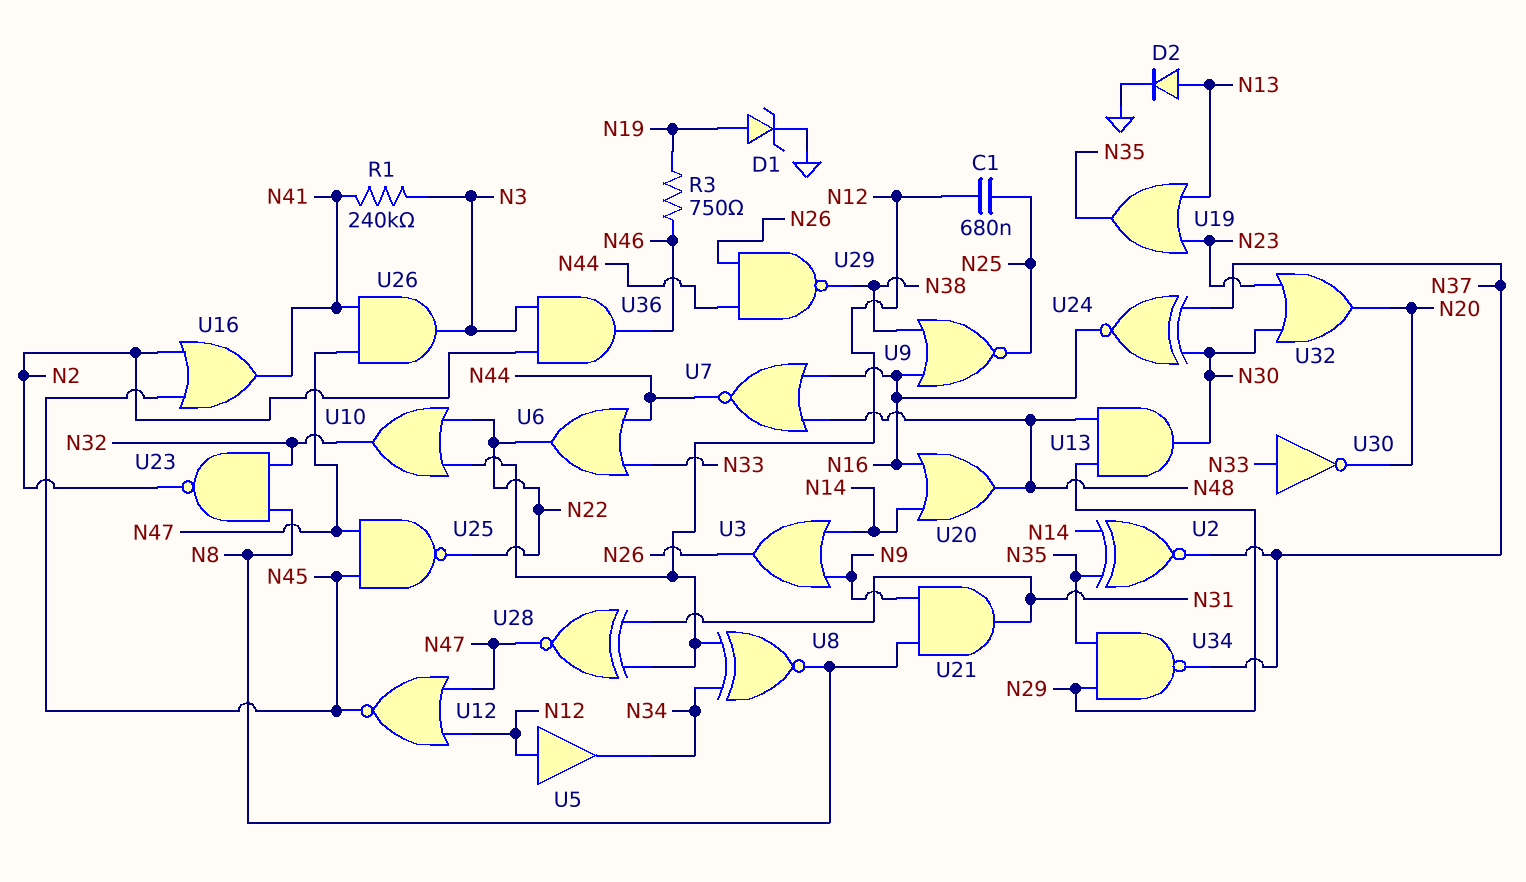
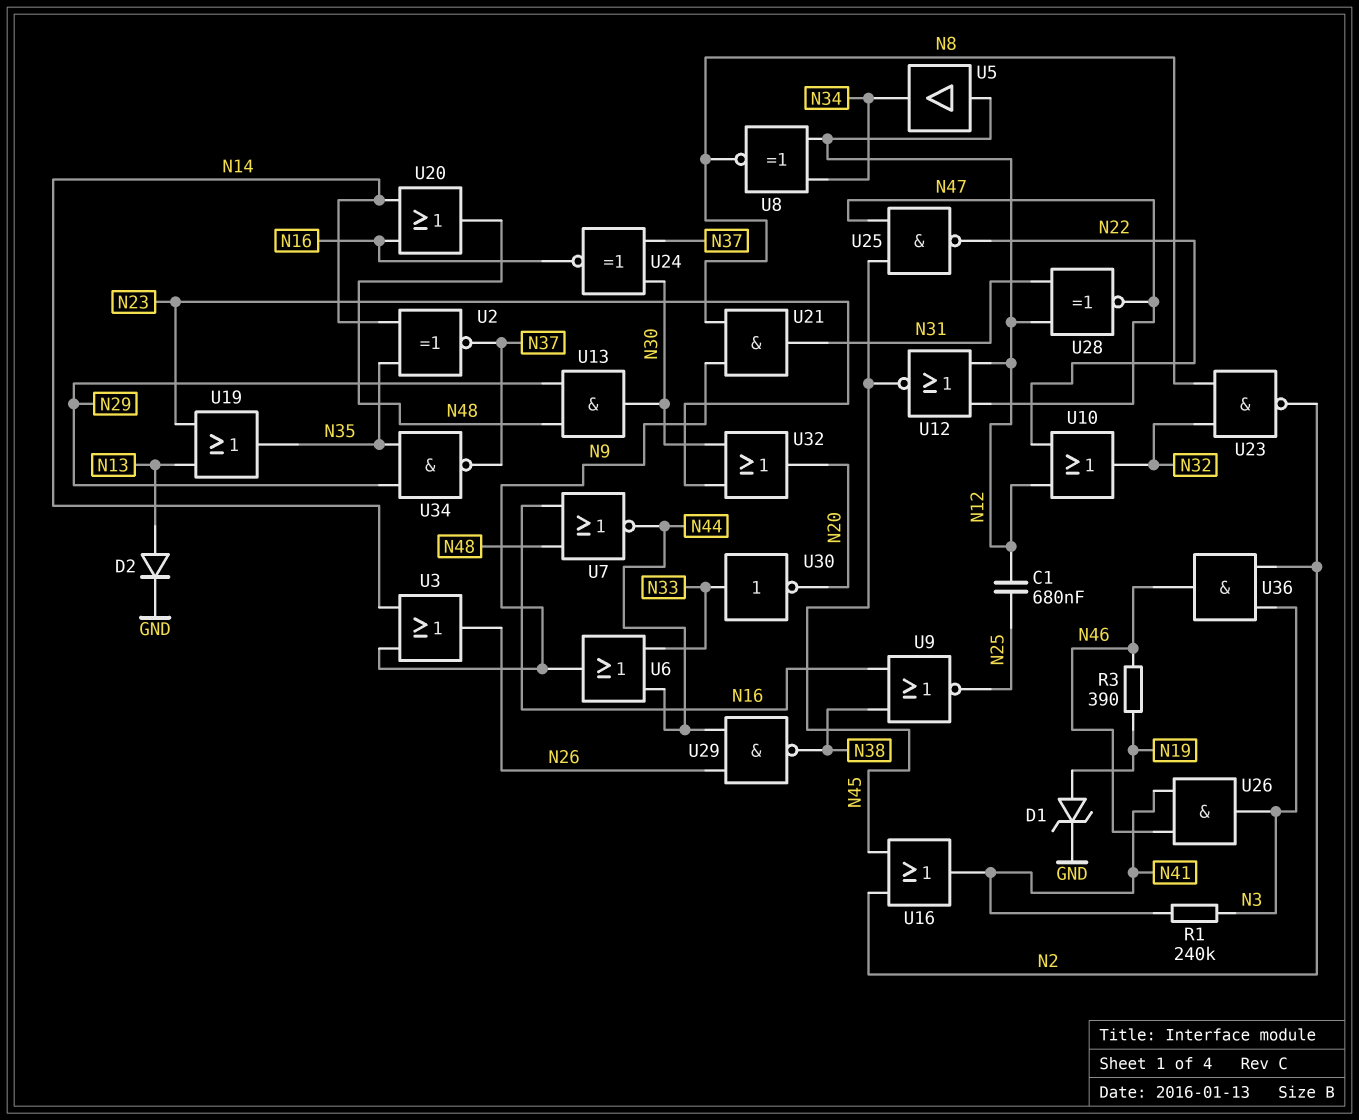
R3: 750 (N19, N46) -> 390 (N19, N46)
U6: OR (in N33, in N44, out N22) -> OR (in N33, in N44, out N9)
U26: AND (in N41, in N47, out N3) -> AND (in N41, in N46, out N3)

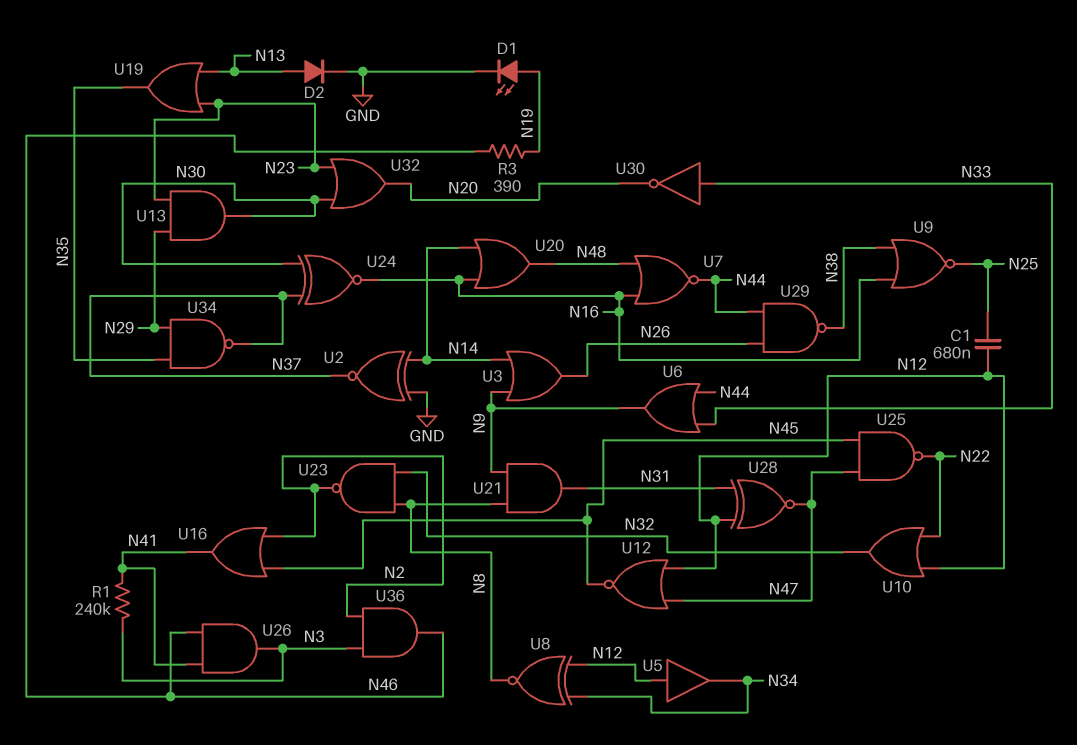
D1: zener (A N19, K GND) -> LED (A N19, K GND)
U2: XNOR (in N14, in N35, out N37) -> XNOR (in GND, in N14, out N37)
U13: AND (in N29, in N48, out N30) -> AND (in N23, in N29, out N30)

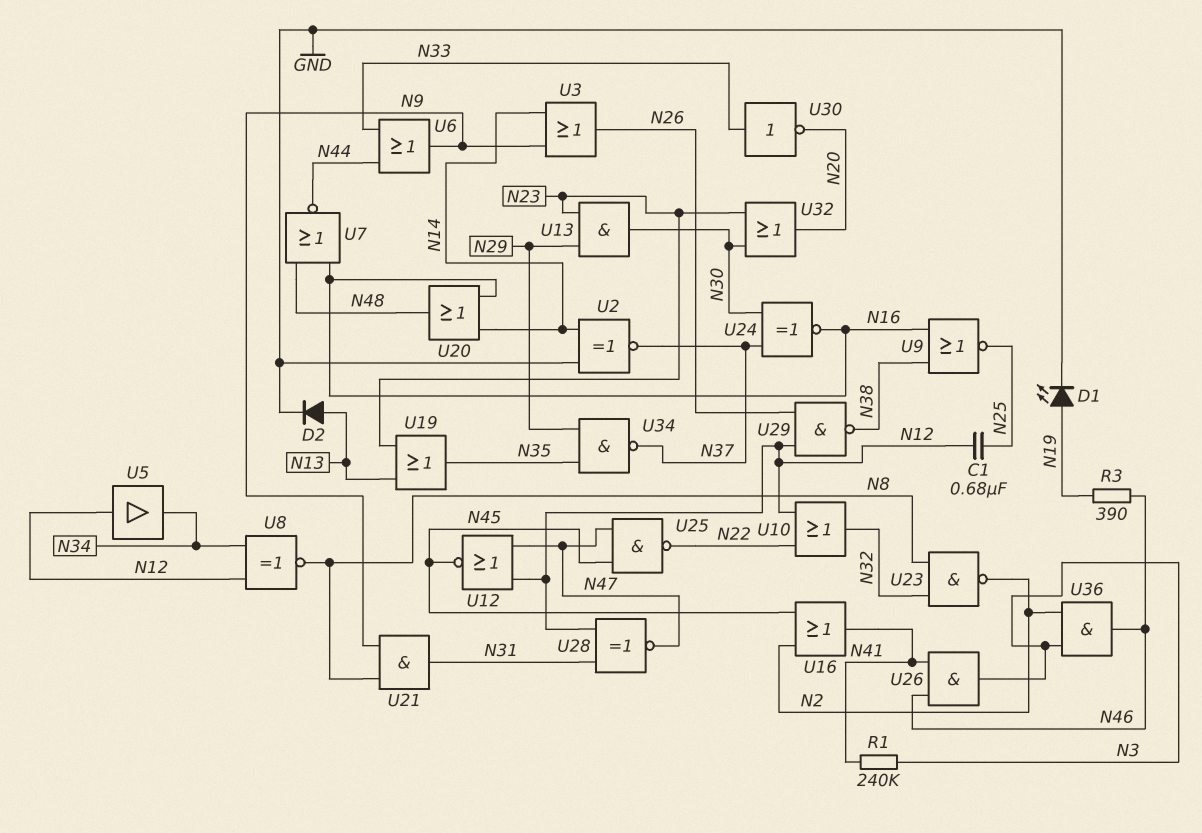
U29: NAND (in N26, in N44, out N38) -> NAND (in N12, in N26, out N38)

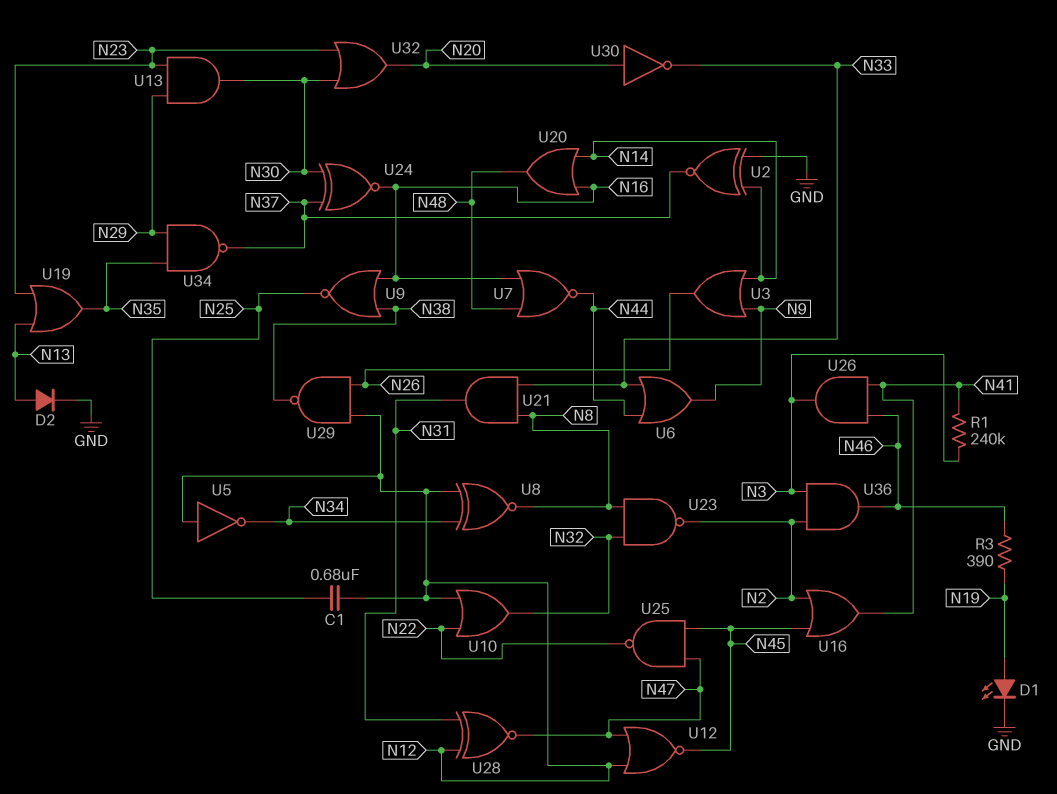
U5: buffer (in N12, out N34) -> NOT (in N12, out N34)
U21: AND (in N8, in N9, out N31) -> AND (in N8, in N33, out N31)
U30: NOT (in N33, out N20) -> NOT (in N20, out N33)

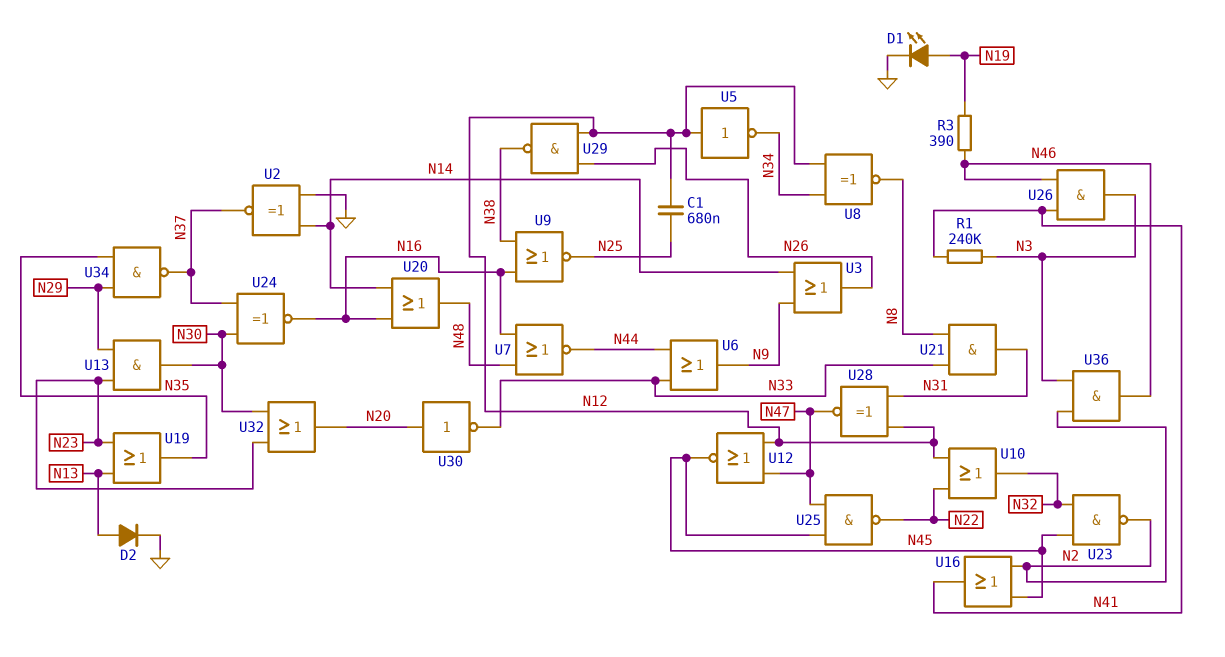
U23: NAND (in N8, in N32, out N2) -> NAND (in N32, in N45, out N2)

